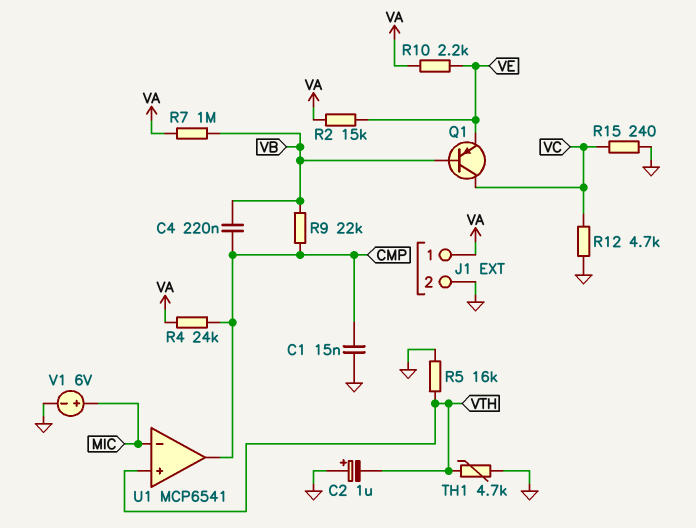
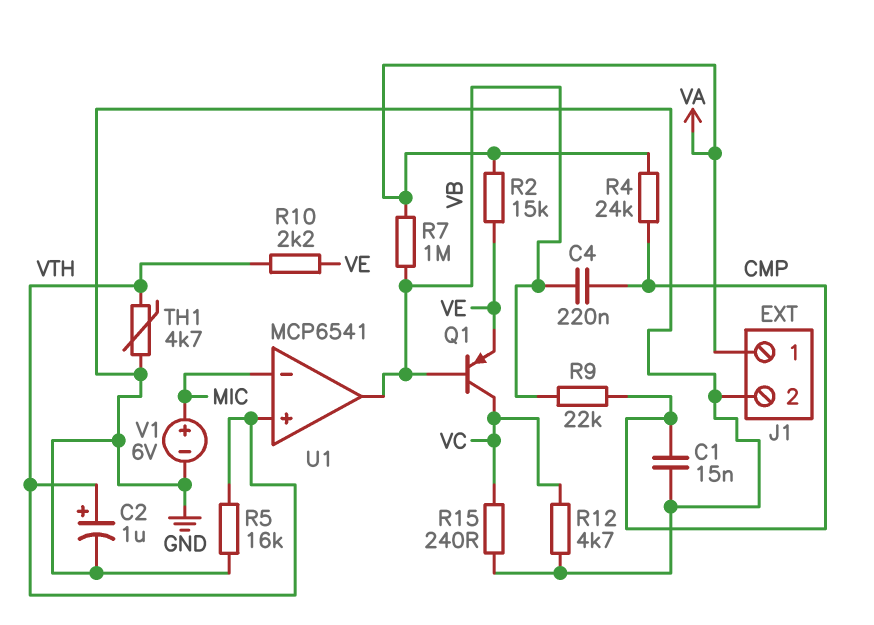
C2: 1uF (plus GND, minus VTH) -> 1uF (plus VTH, minus GND)
R10: 2.2k (VA, VE) -> 2.2k (VE, VTH)
U1 pin out: CMP -> VB

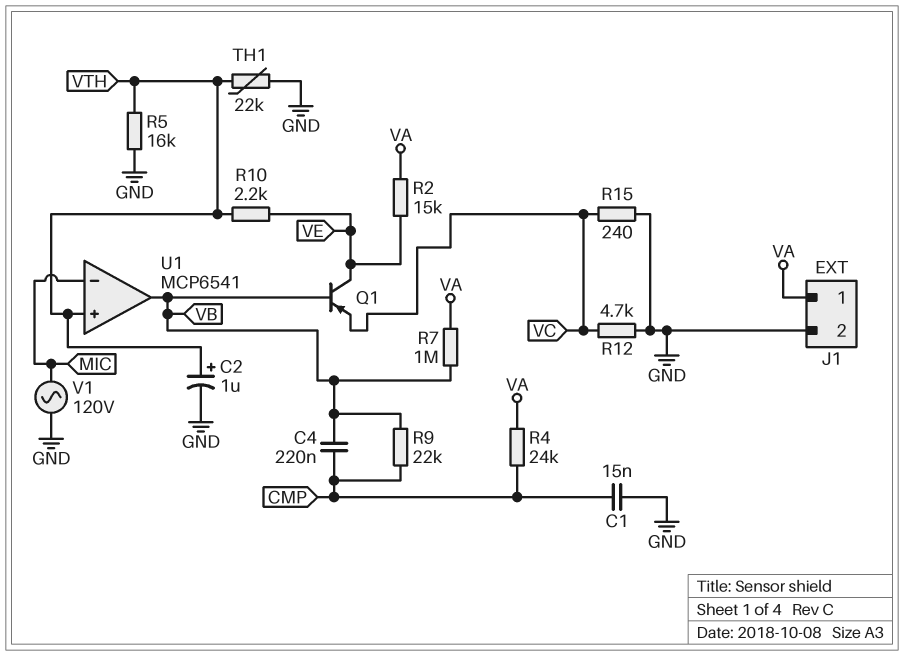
Q1: PNP (B VB, C VC, E VE) -> PNP (B VB, C VE, E VC)
TH1: 4.7k (GND, VTH) -> 22k (GND, VTH)
V1: 6V (plus MIC, minus GND) -> AC 120V (GND, MIC)

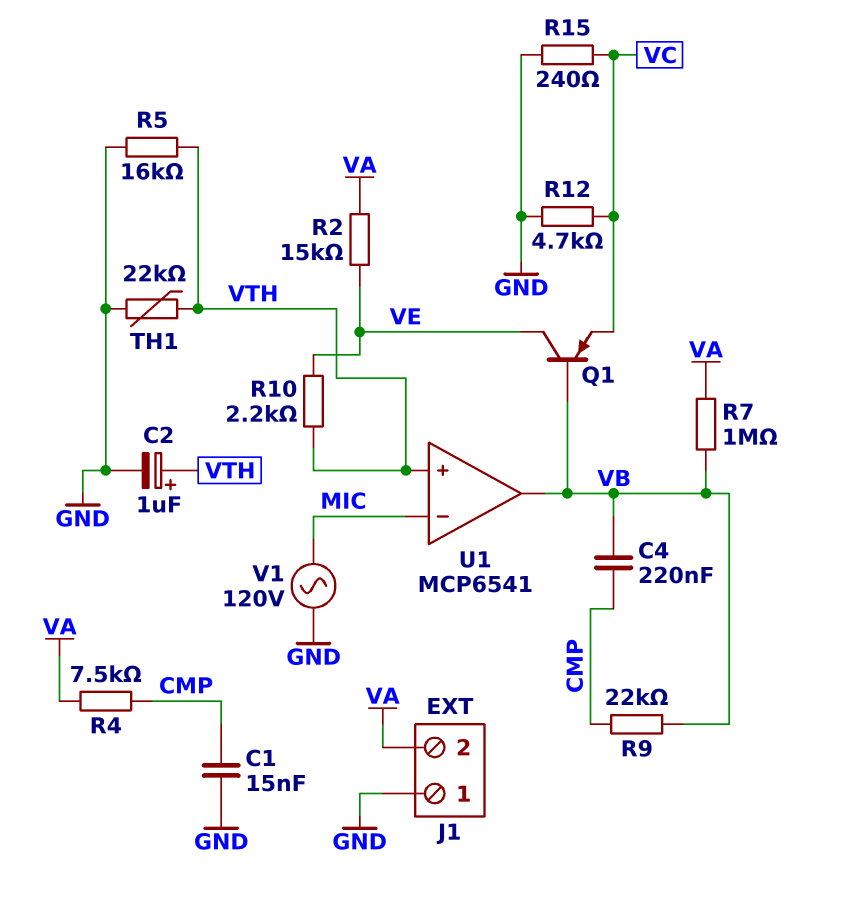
J1 pin 1: VA -> GND
J1 pin 2: GND -> VA
R4: 24k (CMP, VA) -> 7.5k (CMP, VA)

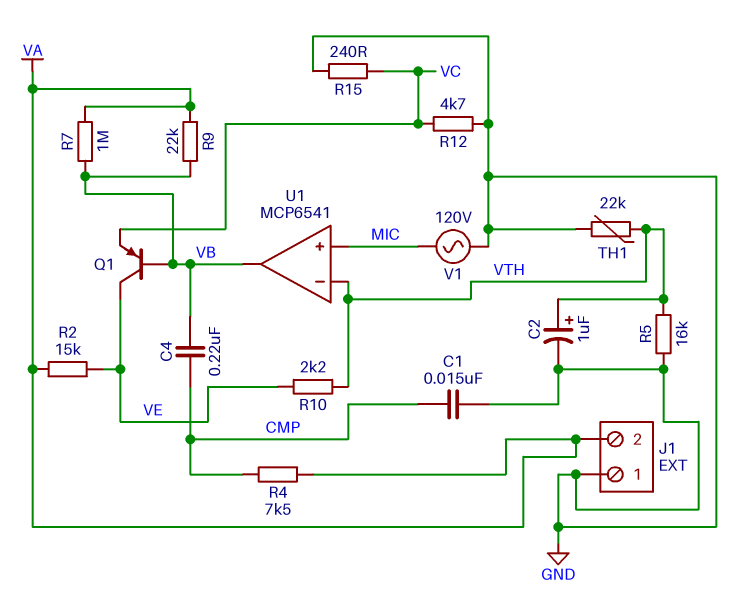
R9: 22k (CMP, VB) -> 22k (VA, VB)
U1 pin in+: VTH -> MIC
U1 pin in-: MIC -> VTH

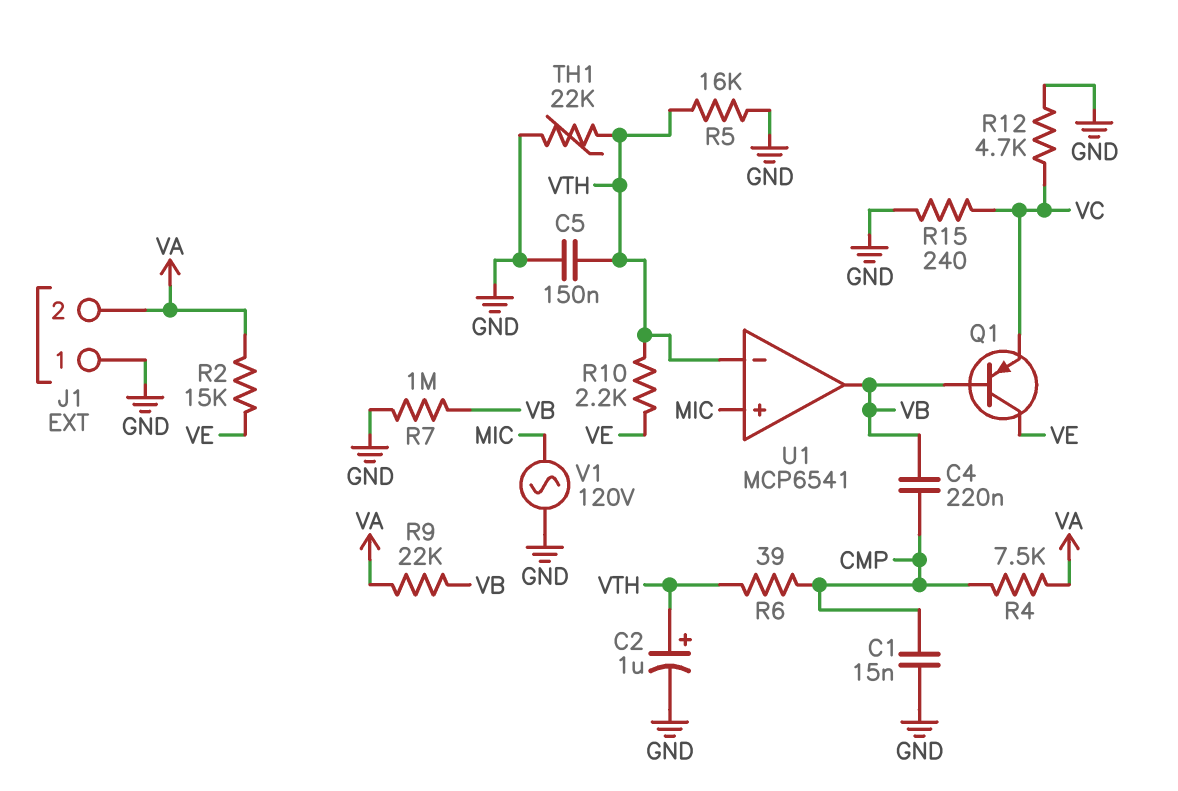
C5: none -> 150nF (GND, VTH)
R6: none -> 39 (CMP, VTH)
R7: 1M (VA, VB) -> 1M (GND, VB)

